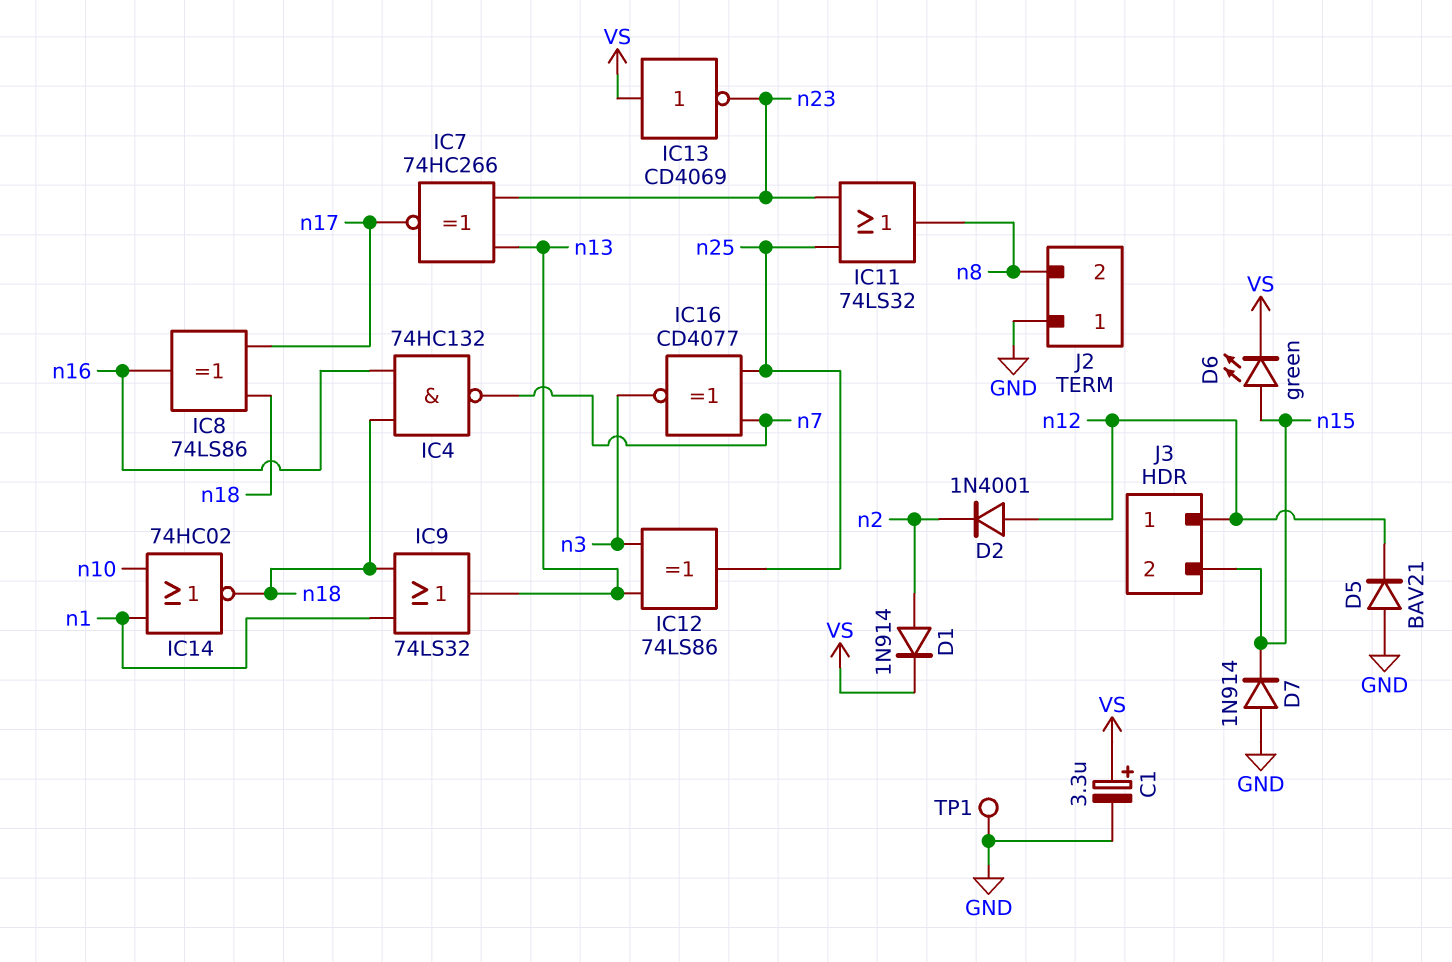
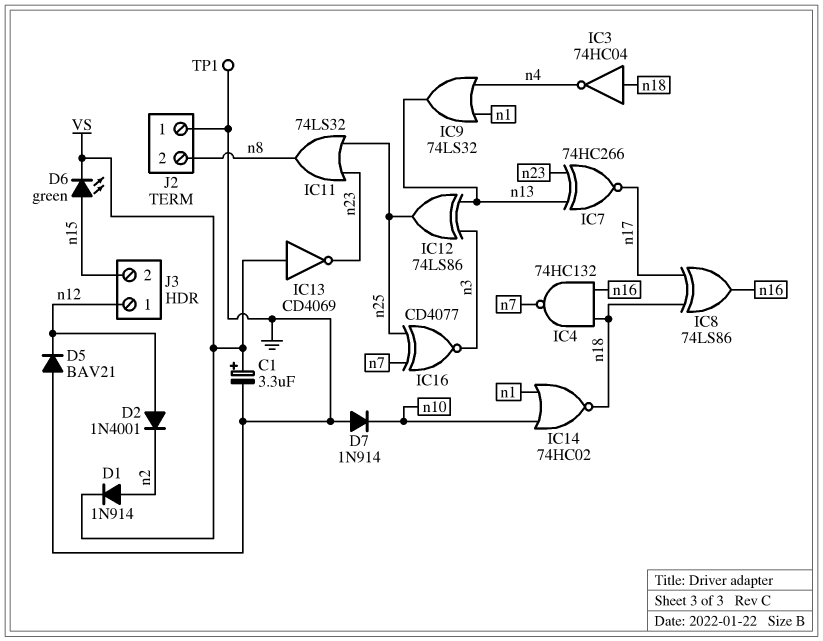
D7: diode 1N914 (A GND, K n15) -> diode 1N914 (A GND, K n10)
IC3: none -> NOT 74HC04 (in n18, out n4)
IC9: OR 74LS32 (in n1, in n18, out n13) -> OR 74LS32 (in n1, in n4, out n13)

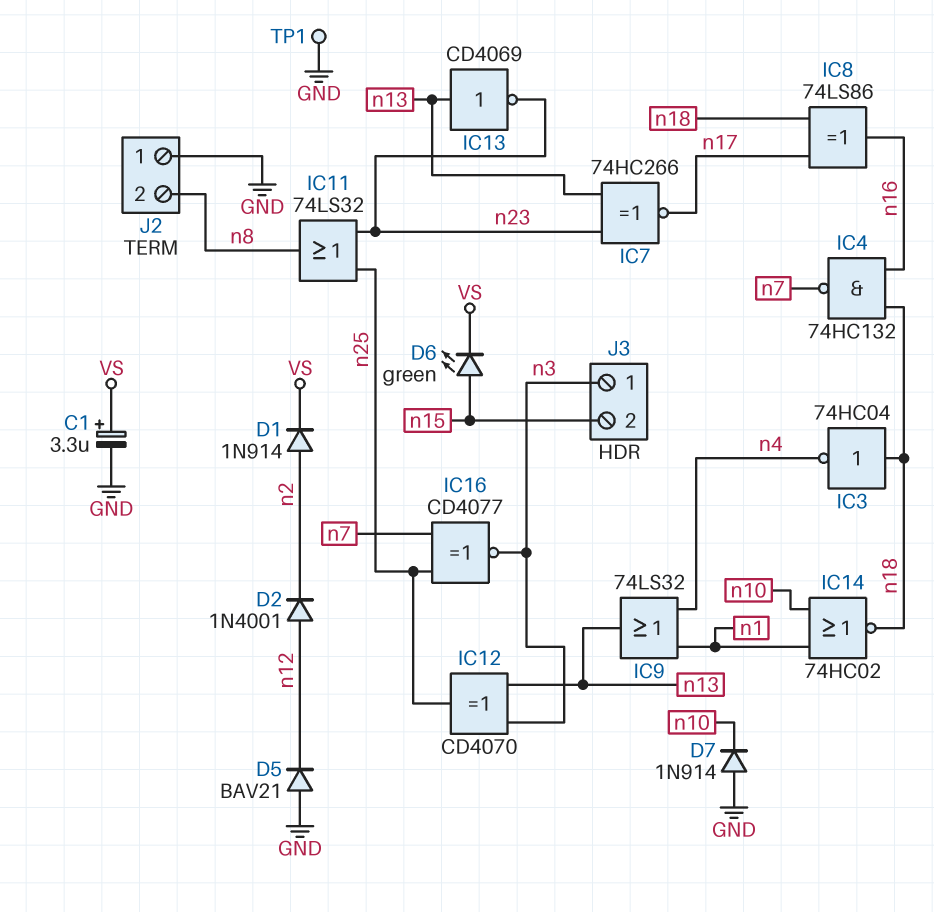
IC12: XOR 74LS86 (in n3, in n13, out n25) -> XOR CD4070 (in n3, in n13, out n25)
IC13: NOT CD4069 (in VS, out n23) -> NOT CD4069 (in n13, out n23)
J3 pin 1: n12 -> n3

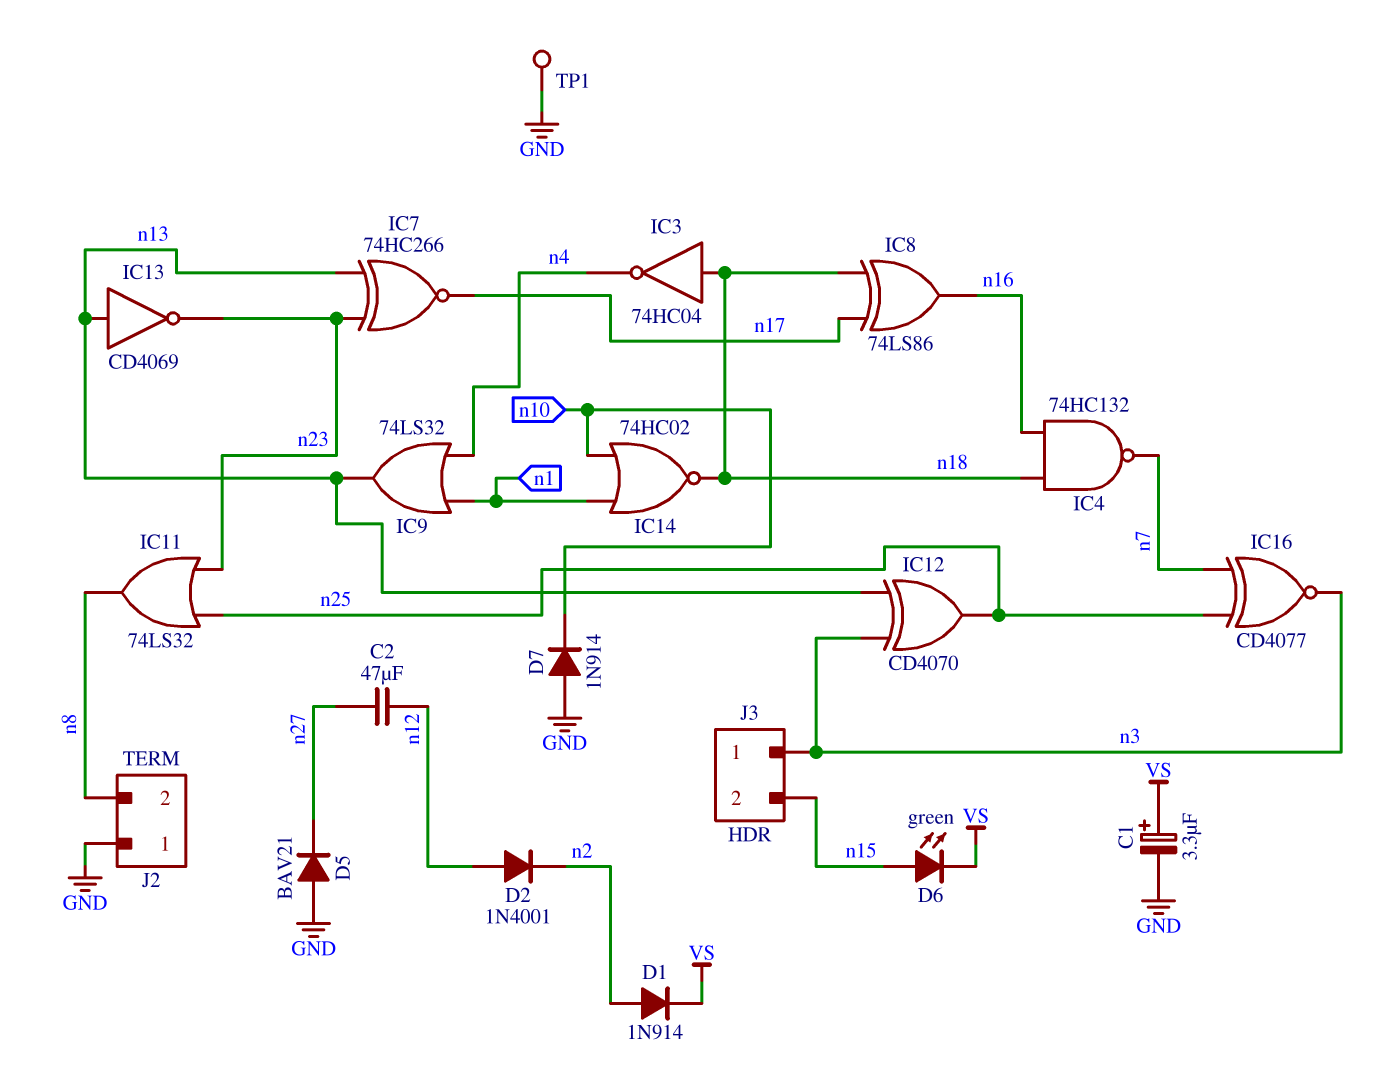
C2: none -> 47uF (n12, n27)
D5: diode BAV21 (A GND, K n12) -> diode BAV21 (A GND, K n27)

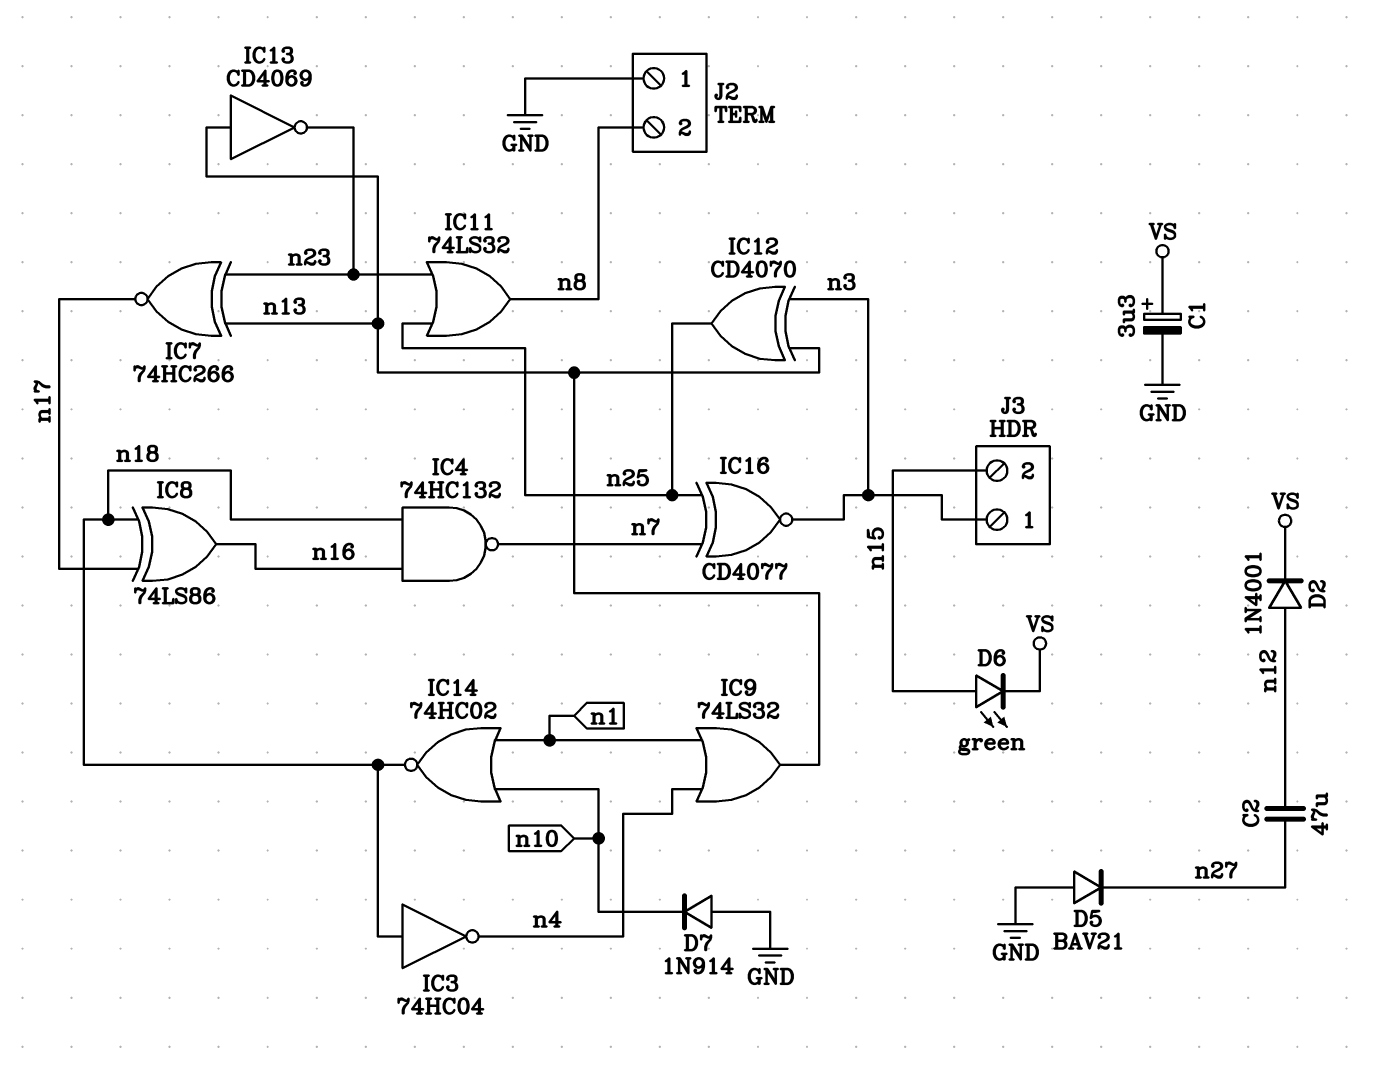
D1: diode 1N914 (A n2, K VS) -> none
D2: diode 1N4001 (A n12, K n2) -> diode 1N4001 (A n12, K VS)
TP1: test point (GND) -> none

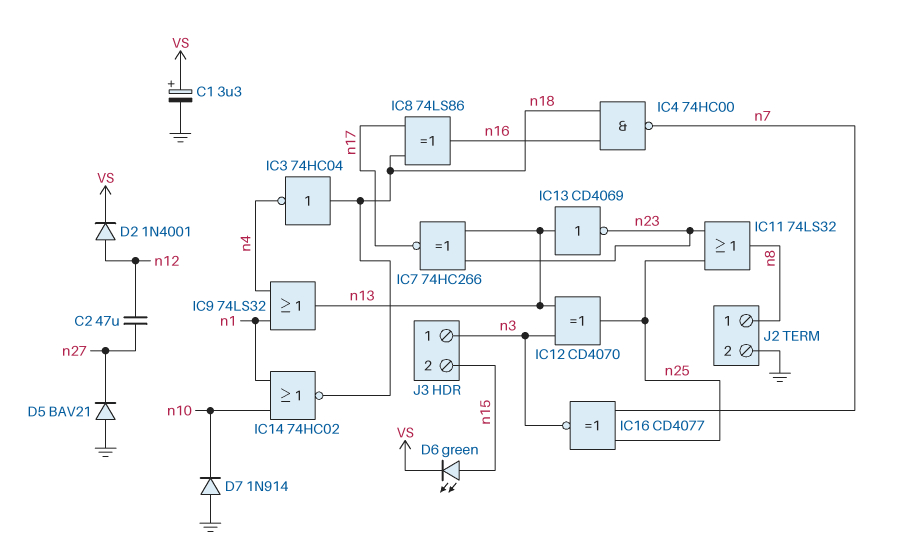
IC4: NAND 74HC132 (in n16, in n18, out n7) -> NAND 74HC00 (in n16, in n18, out n7)
J2 pin 1: GND -> n8
J2 pin 2: n8 -> GND

